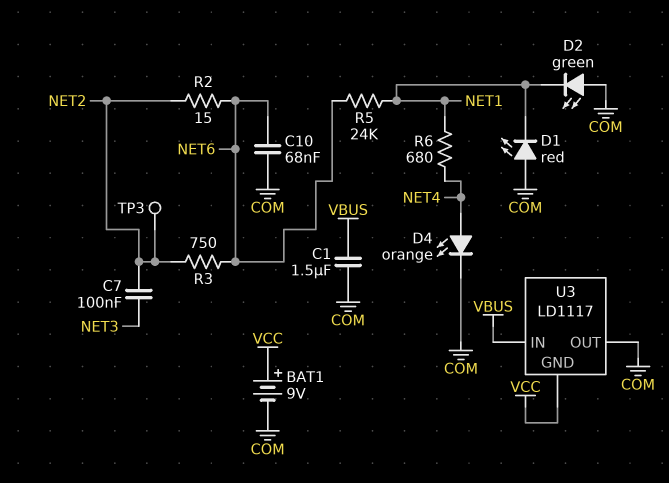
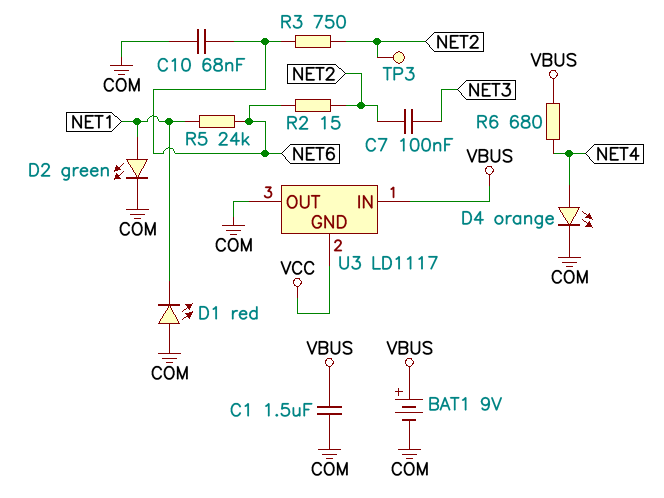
BAT1: 9V (plus VCC, minus COM) -> 9V (plus VBUS, minus COM)
D2: LED green (A COM, K NET1) -> LED green (A NET1, K COM)
R6: 680 (NET1, NET4) -> 680 (NET4, VBUS)

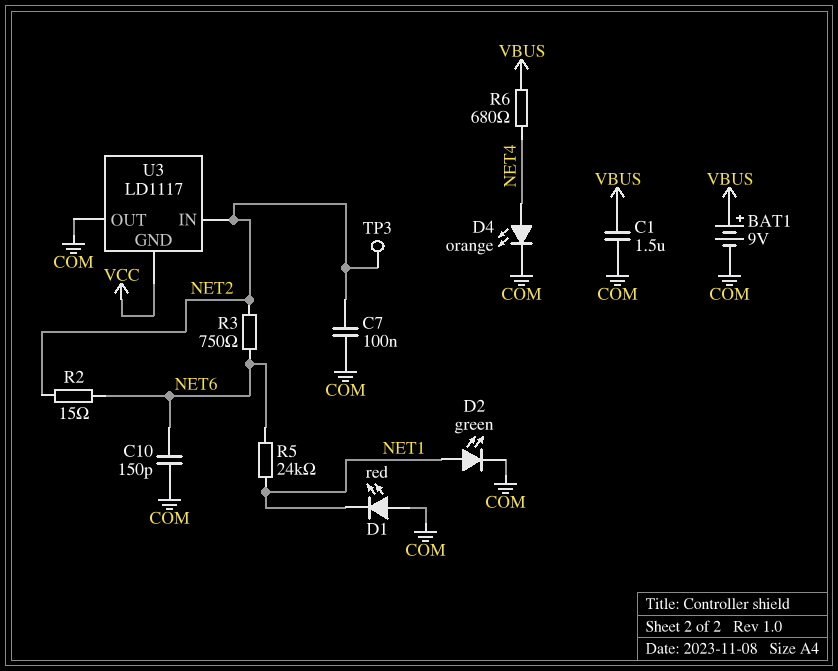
C7: 100nF (NET2, NET3) -> 100nF (COM, NET2)
C10: 68nF (COM, NET6) -> 150pF (COM, NET6)
U3 pin IN: VBUS -> NET2

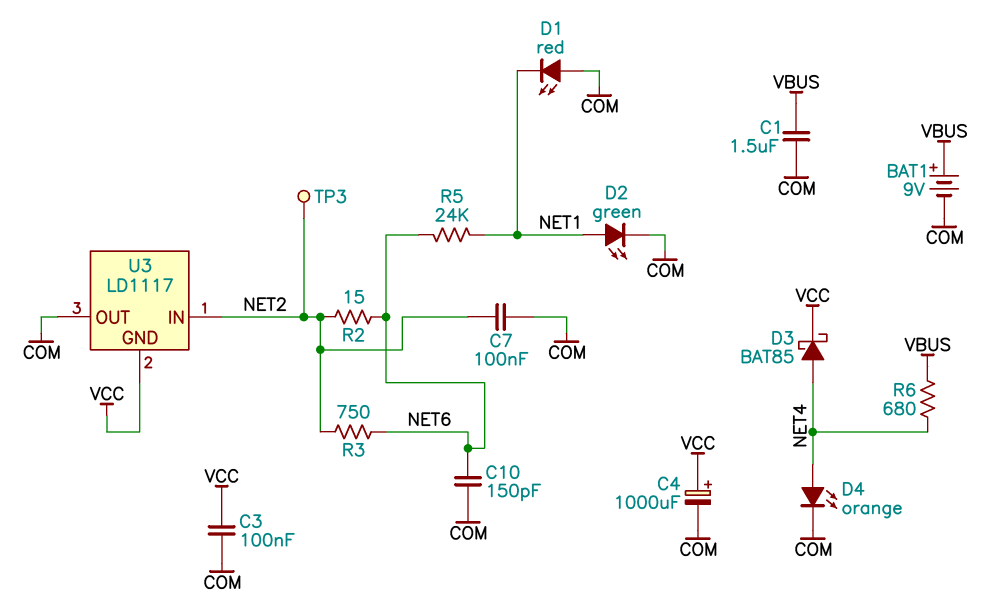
C3: none -> 100nF (COM, VCC)
C4: none -> 1000uF (plus VCC, minus COM)
D3: none -> schottky BAT85 (A NET4, K VCC)

